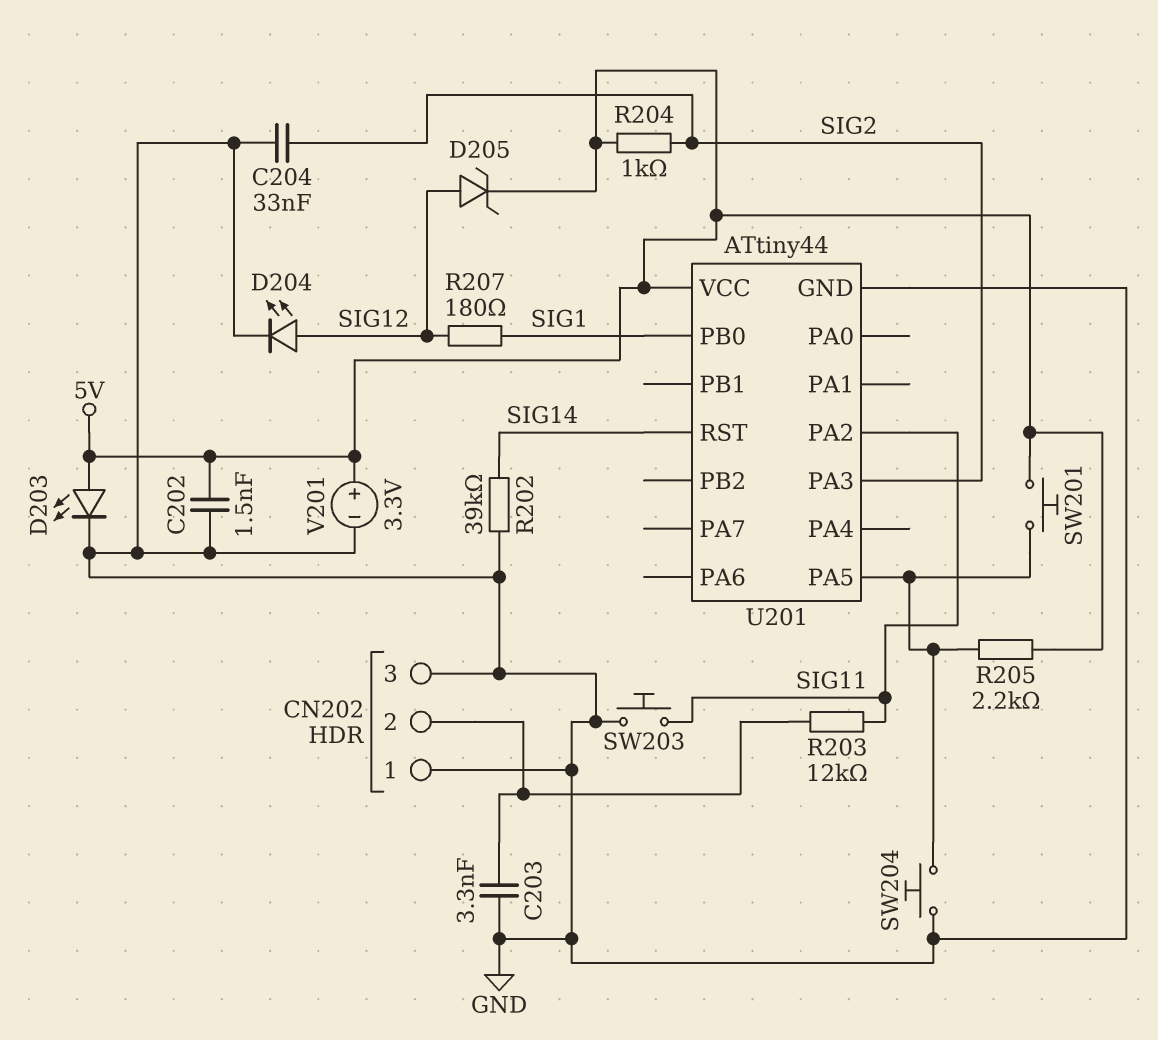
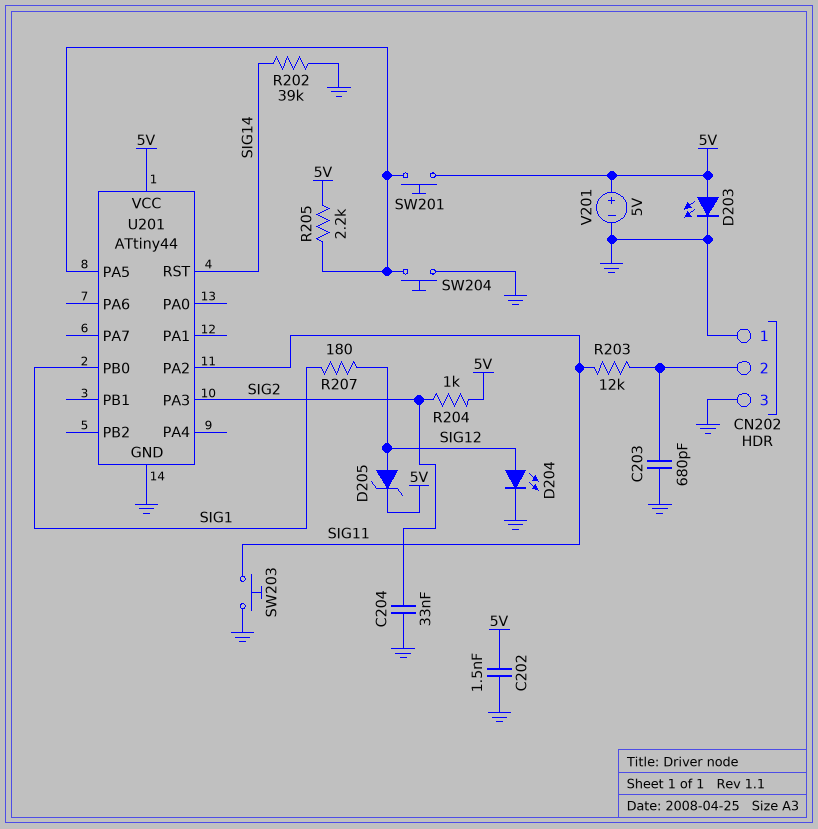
C203: 3.3nF (CN202/2, GND) -> 680pF (CN202/2, GND)
V201: 3.3V (plus 5V, minus GND) -> 5V (plus 5V, minus GND)

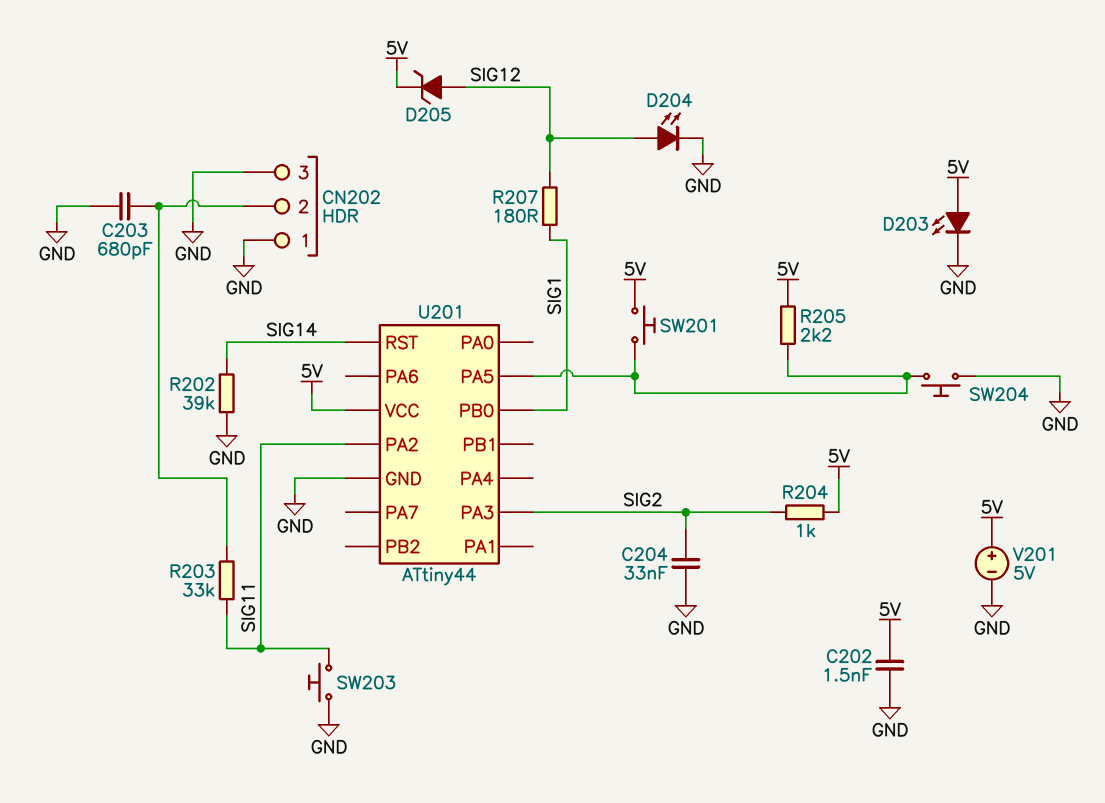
R203: 12k (CN202/2, SIG11) -> 33k (CN202/2, SIG11)

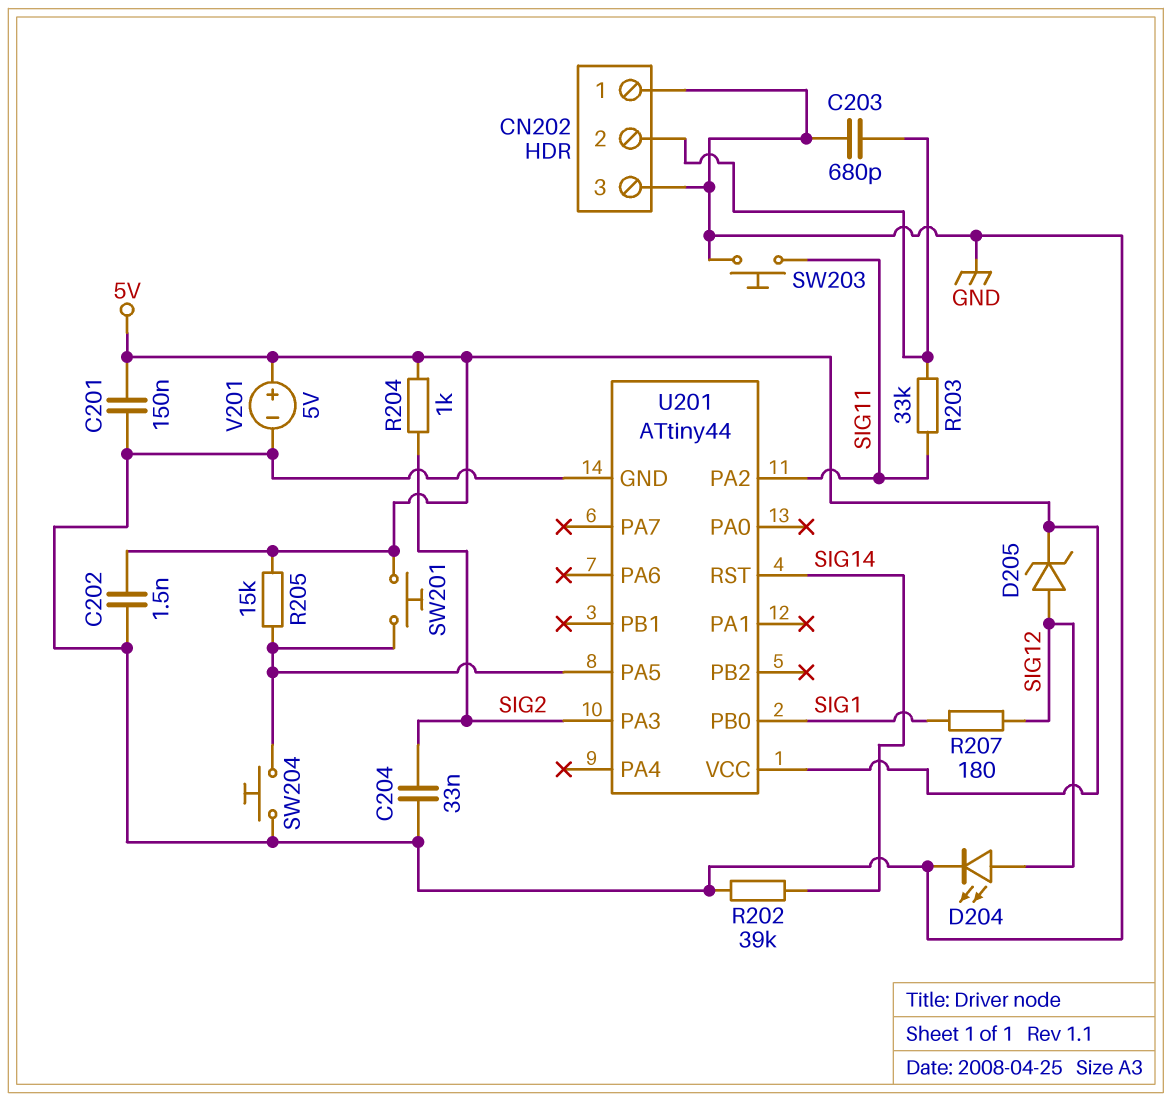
C201: none -> 150nF (5V, GND)
D203: LED (A 5V, K GND) -> none
R205: 2.2k (5V, U201/PA5) -> 15k (5V, U201/PA5)

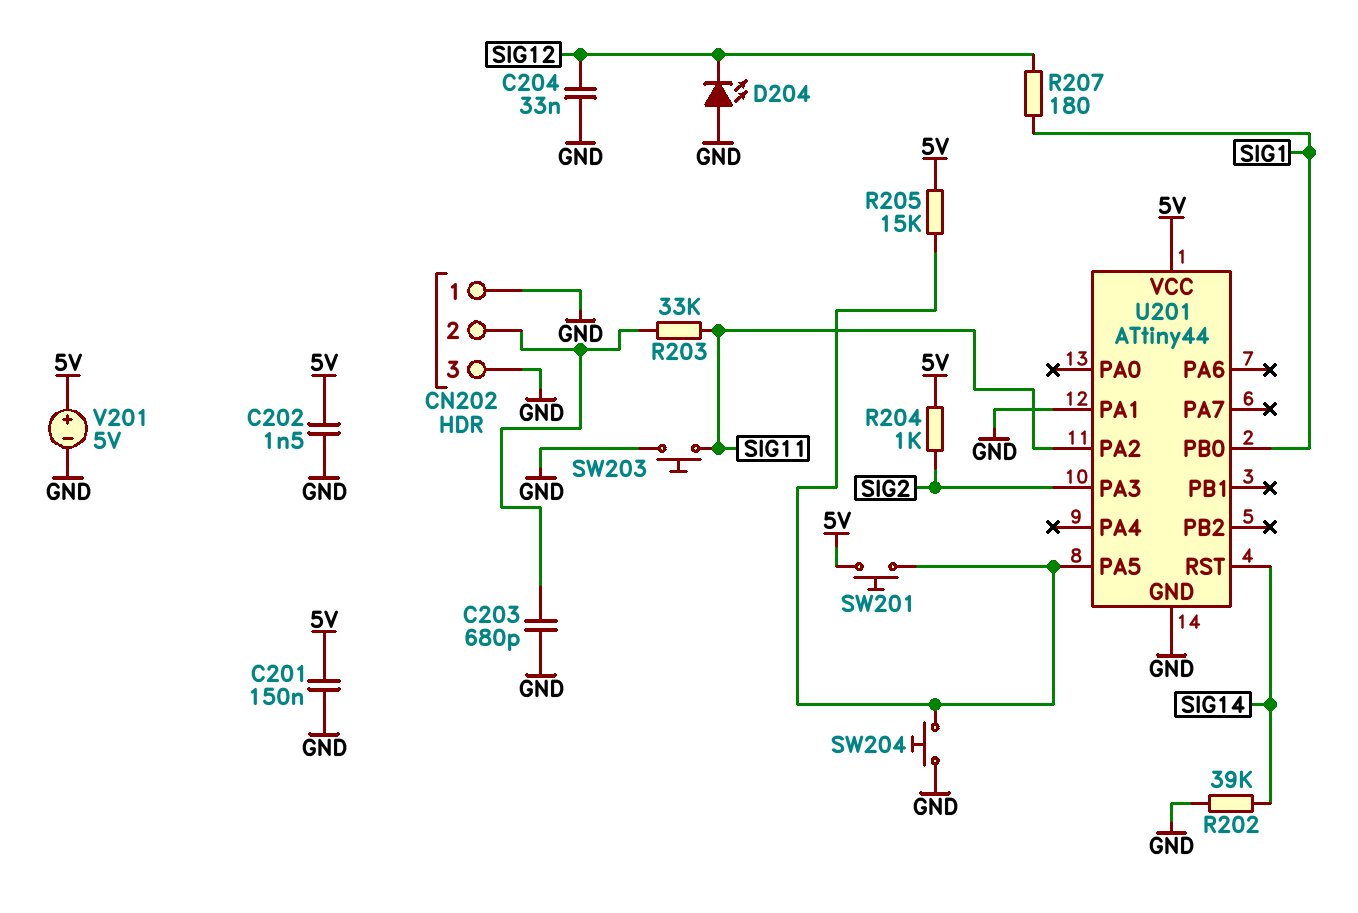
C204: 33nF (GND, SIG2) -> 33nF (GND, SIG12)
D204: LED (A SIG12, K GND) -> LED (A GND, K SIG12)
D205: zener (A SIG12, K 5V) -> none
U201 pin PA1: none -> GND

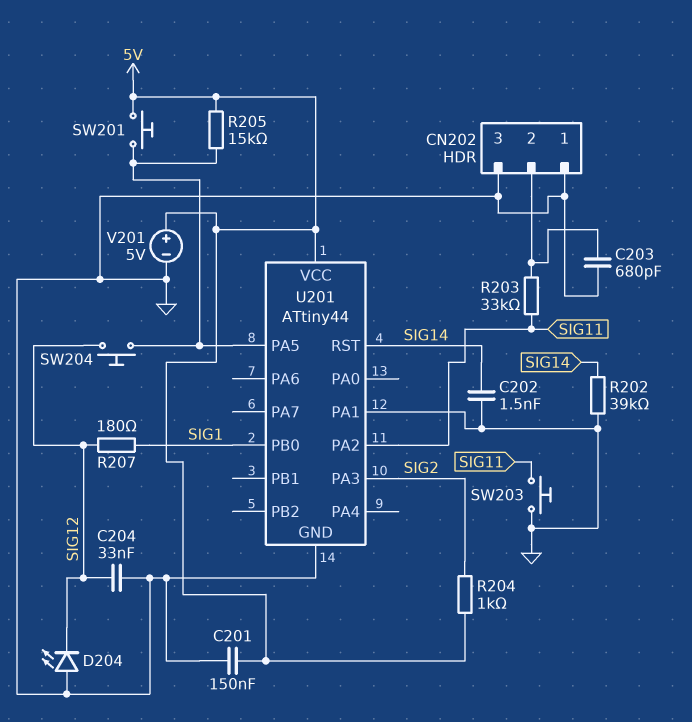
C202: 1.5nF (5V, GND) -> 1.5nF (GND, SIG14)
SW204: button (GND, U201/PA5) -> button (SIG12, U201/PA5)

